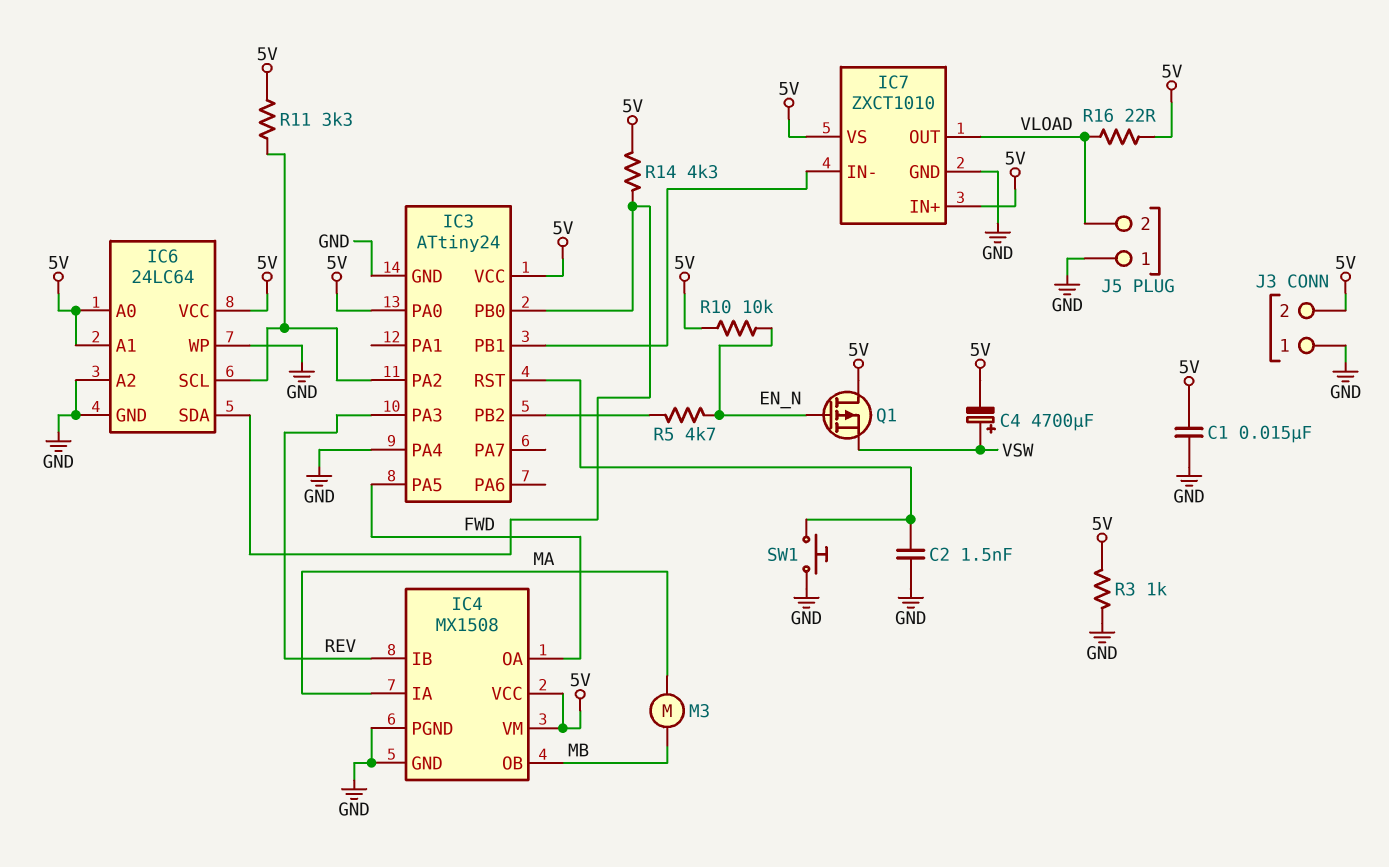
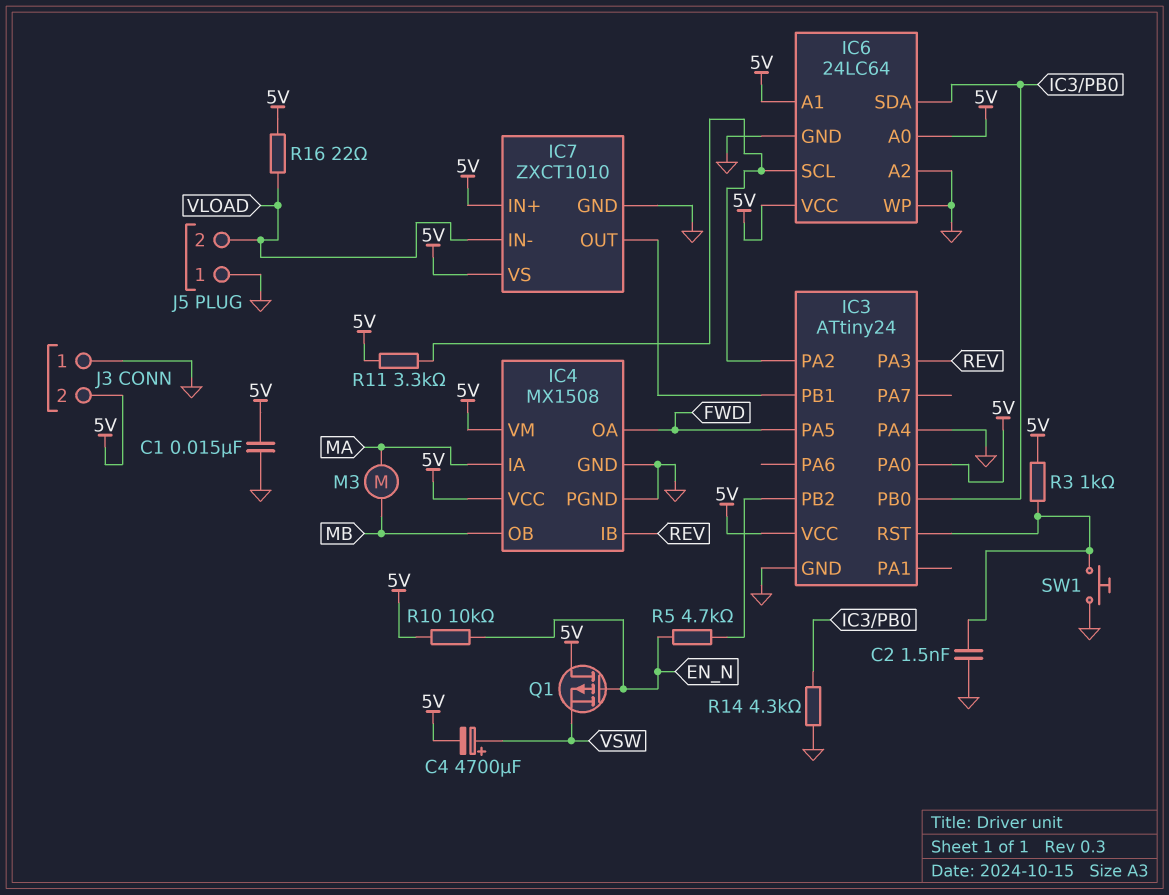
IC7 pin IN-: IC3/PB1 -> VLOAD
IC7 pin OUT: VLOAD -> IC3/PB1
R3: 1k (5V, GND) -> 1k (5V, IC3/RST)
R14: 4.3k (5V, IC3/PB0) -> 4.3k (GND, IC3/PB0)

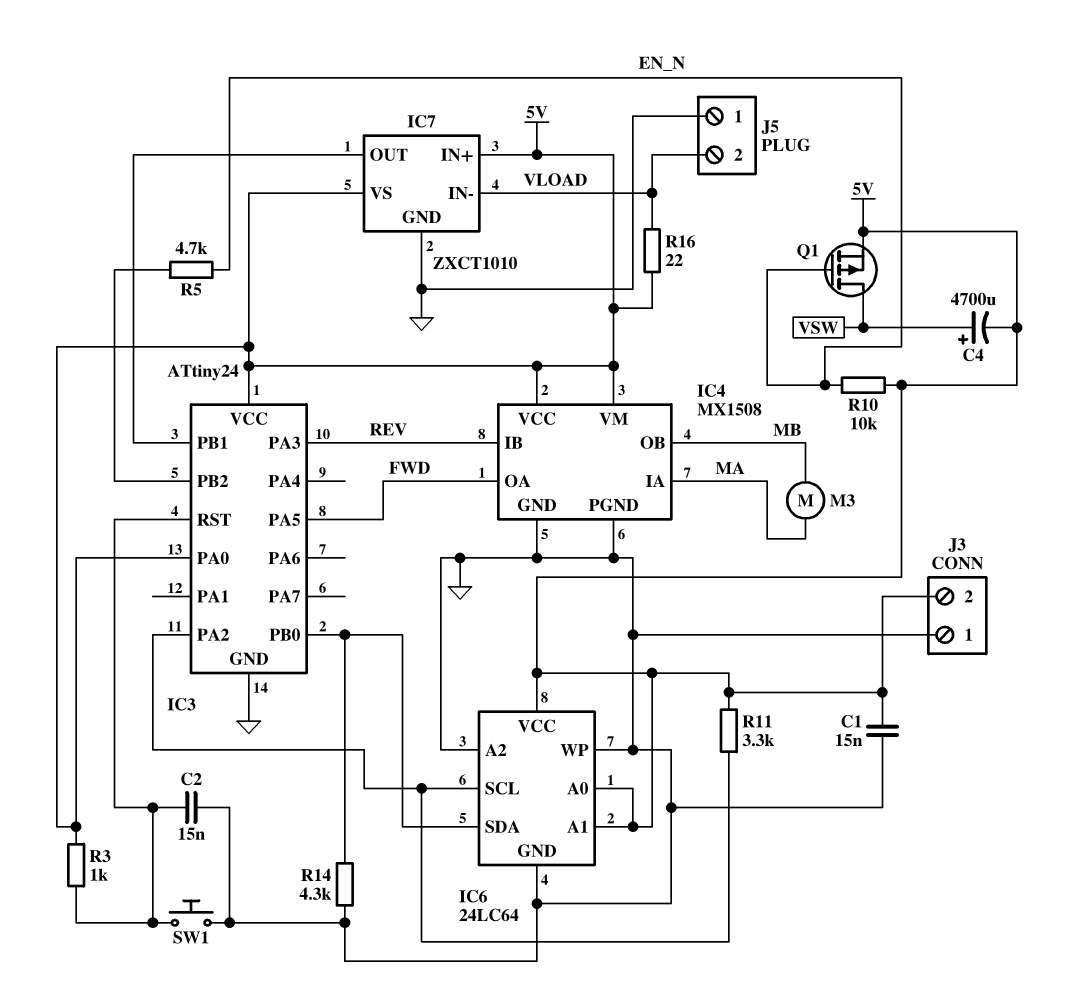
C2: 1.5nF (GND, IC3/RST) -> 15nF (GND, IC3/RST)
IC3 pin PA4: GND -> none
Q1: PMOS (G EN_N, D 5V, S VSW) -> PMOS (G EN_N, D VSW, S 5V)

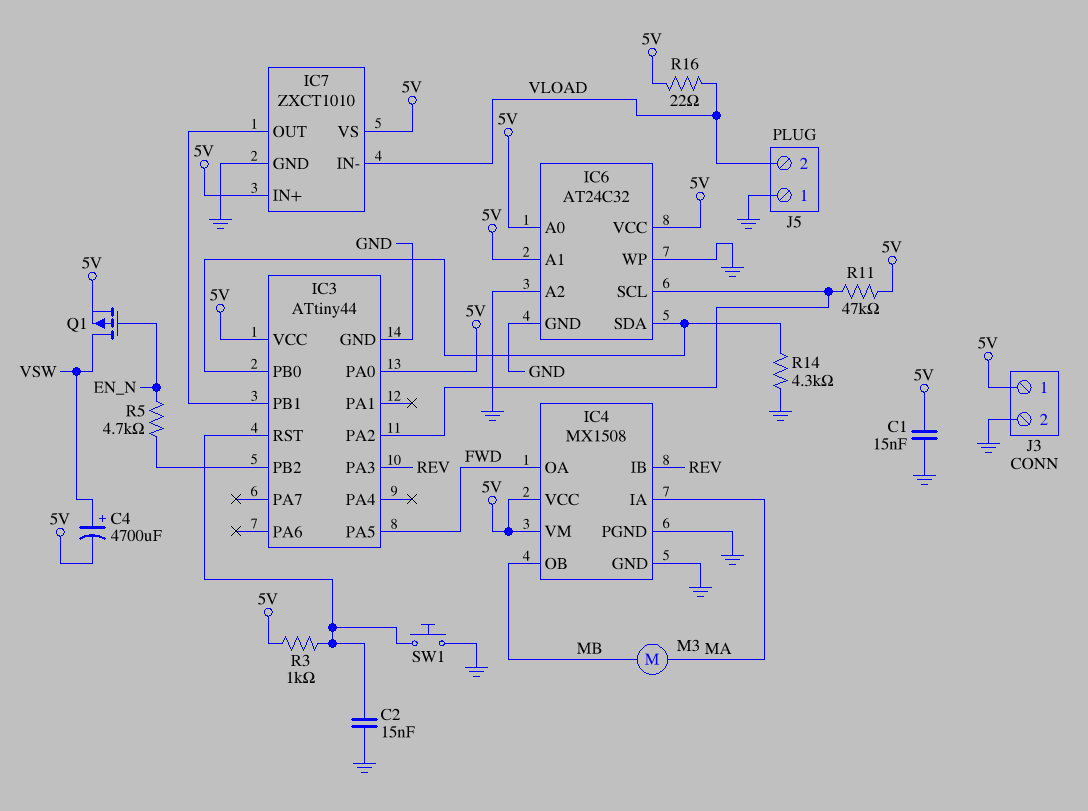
IC3: ATtiny24 -> ATtiny44
IC6: 24LC64 -> AT24C32
J3 pin 1: GND -> 5V
J3 pin 2: 5V -> GND
R10: 10k (5V, EN_N) -> none
R11: 3.3k (5V, IC3/PA2) -> 47k (5V, IC3/PA2)

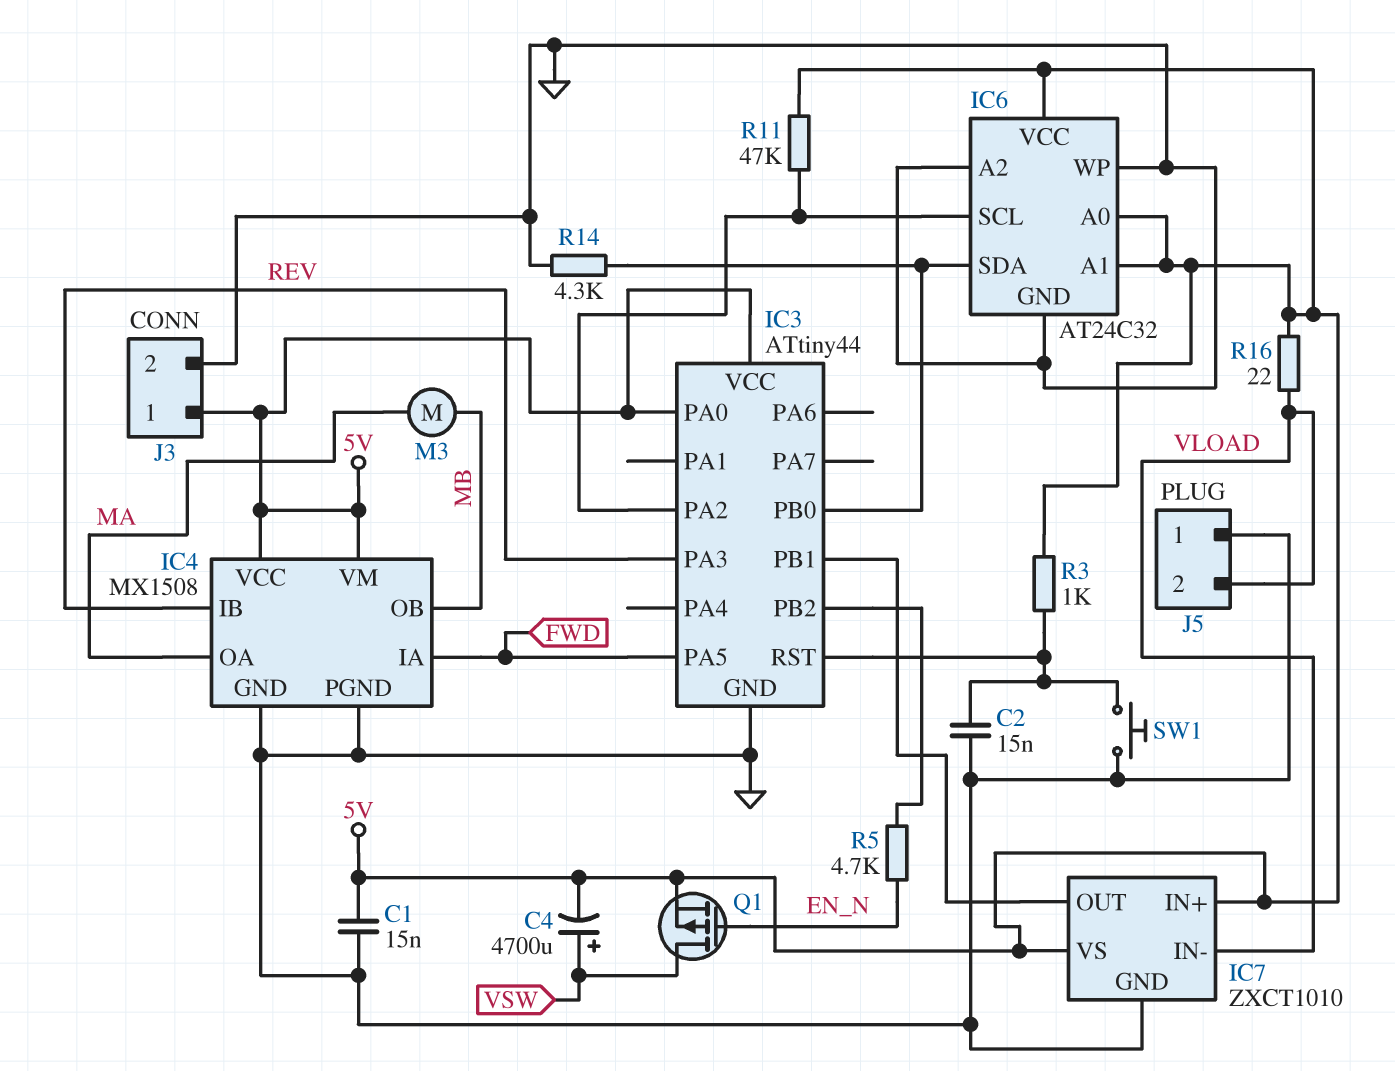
IC4 pin IA: MA -> FWD
IC4 pin OA: FWD -> MA

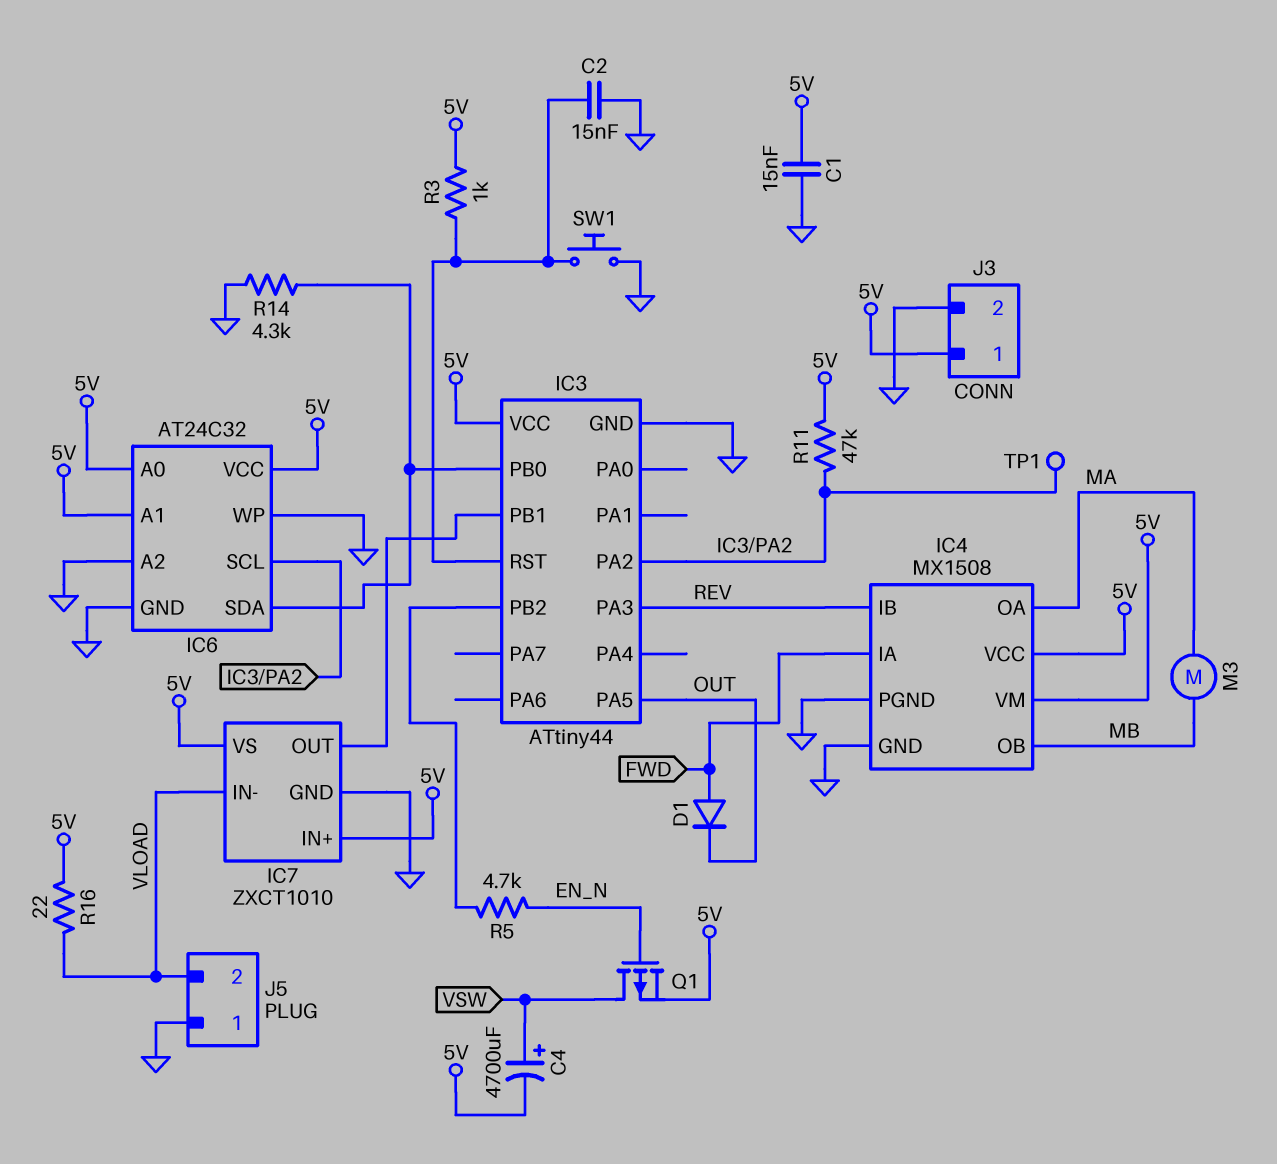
D1: none -> diode (A FWD, K OUT)
IC3 pin PA0: 5V -> none
IC3 pin PA5: FWD -> OUT
TP1: none -> test point (IC3/PA2)

